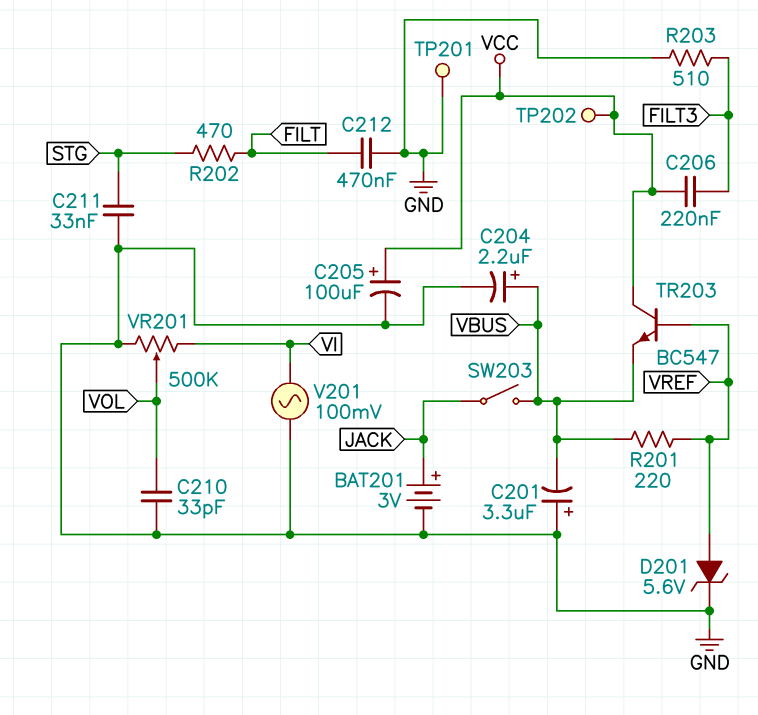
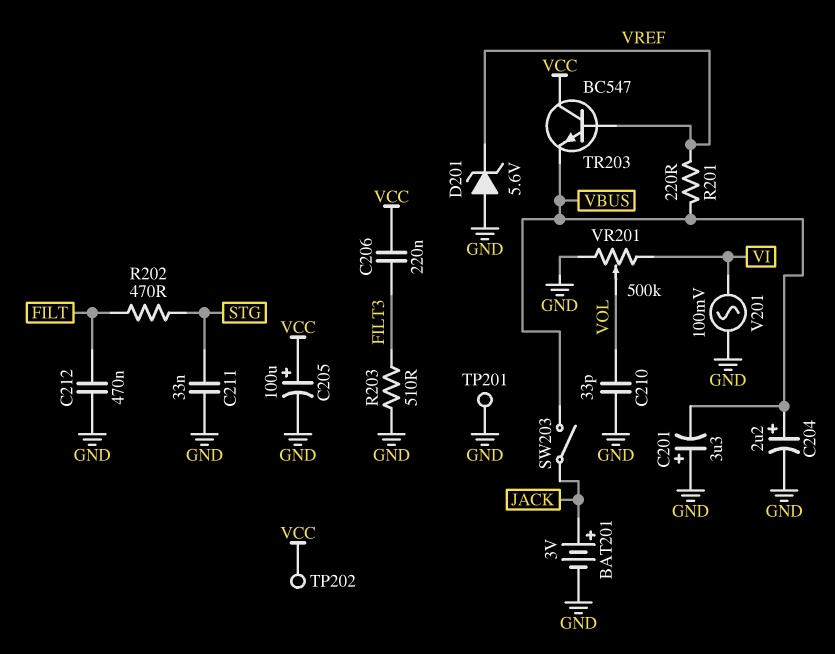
D201: zener 5.6V (A VREF, K GND) -> zener 5.6V (A GND, K VREF)

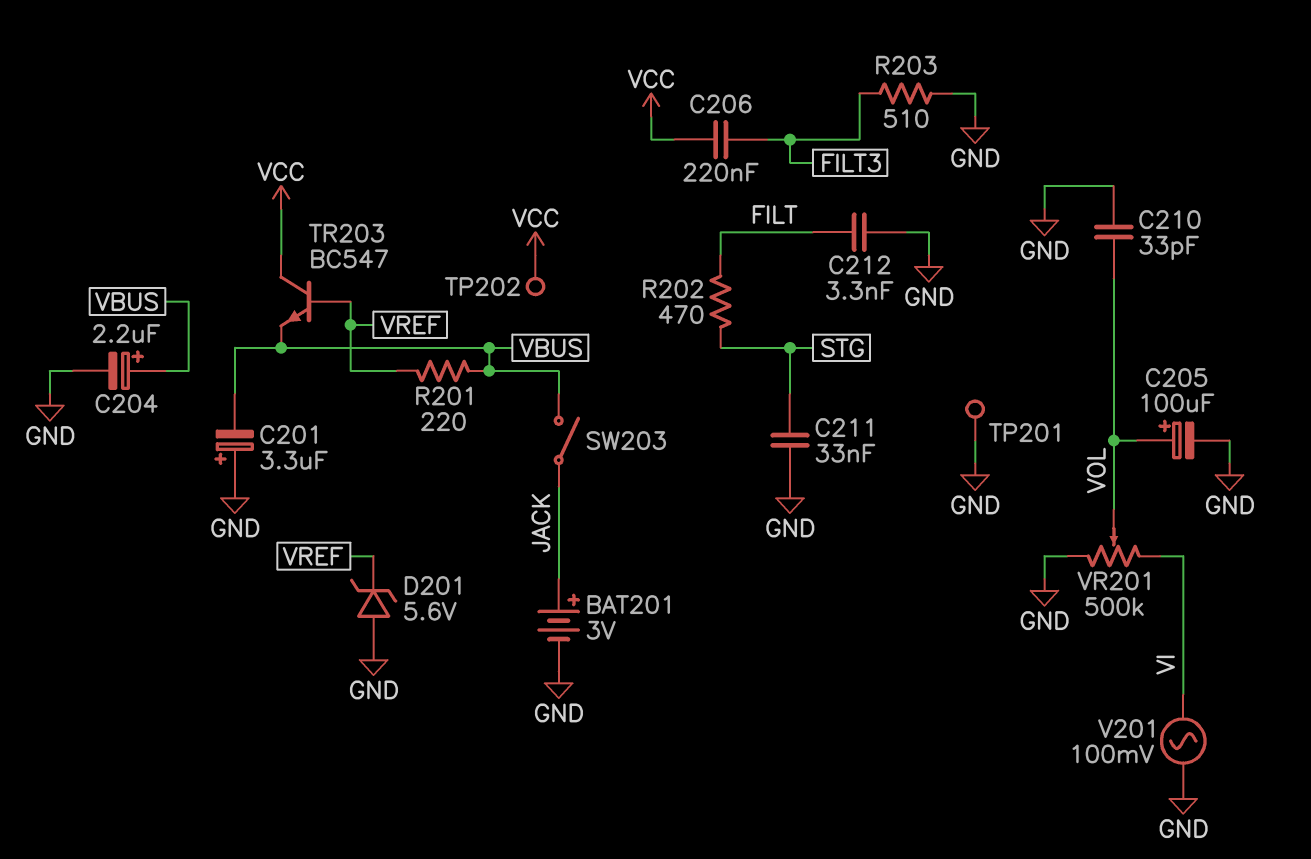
C205: 100uF (plus VCC, minus GND) -> 100uF (plus VOL, minus GND)
C212: 470nF (FILT, GND) -> 3.3nF (FILT, GND)

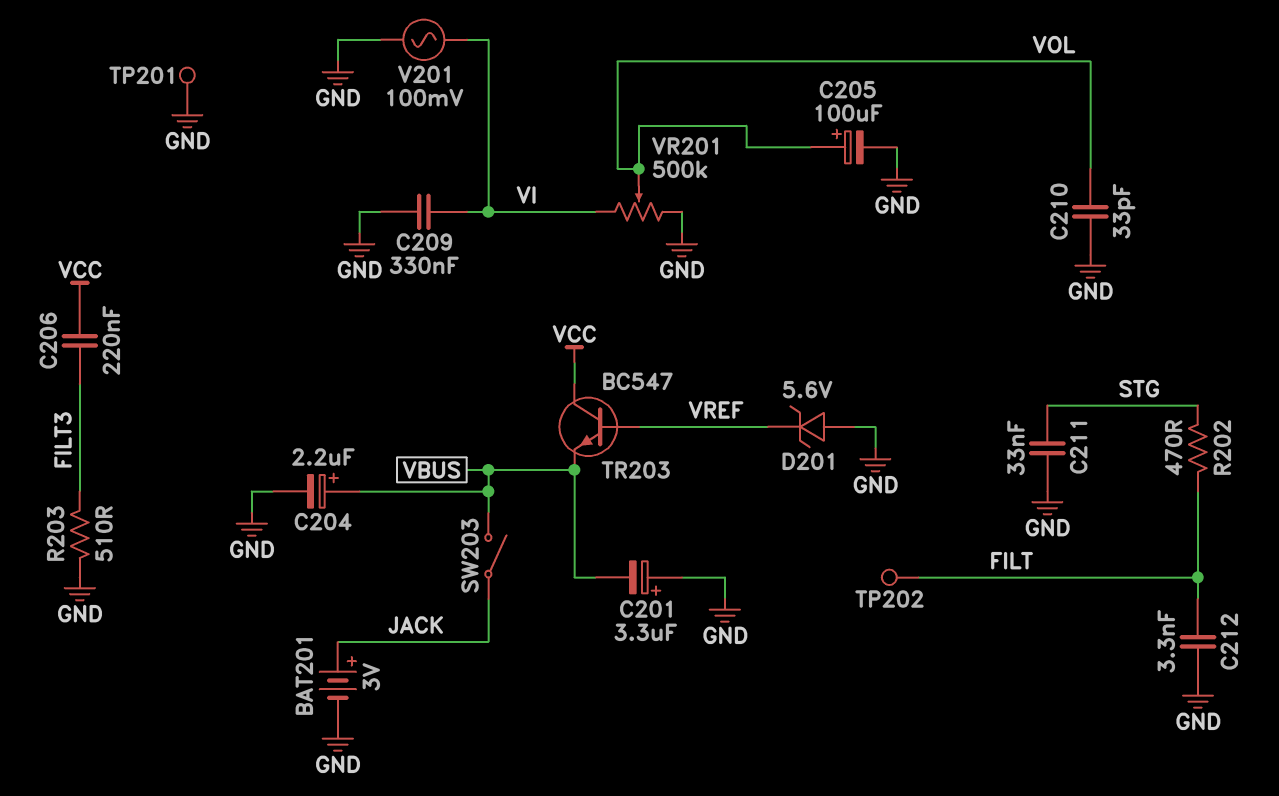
C209: none -> 330nF (GND, VI)
R201: 220 (VBUS, VREF) -> none
TP202: test point (VCC) -> test point (FILT)

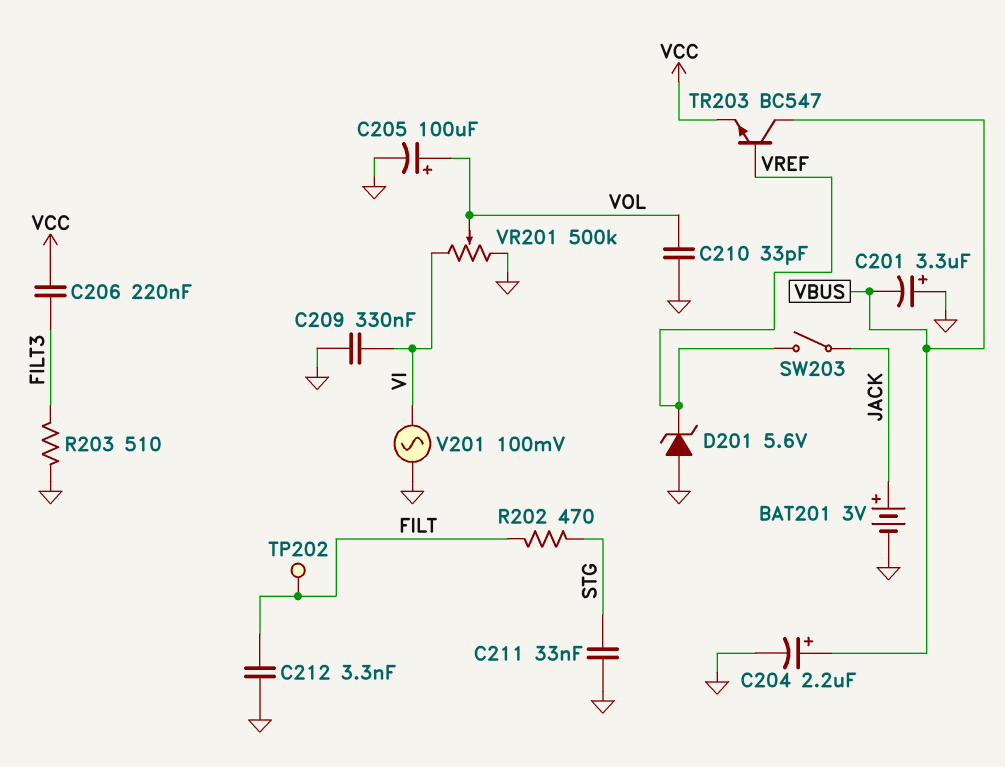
SW203: switch (JACK, VBUS) -> switch (JACK, VREF)
TP201: test point (GND) -> none
TR203: NPN BC547 (B VREF, C VCC, E VBUS) -> NPN BC547 (B VREF, C VBUS, E VCC)

